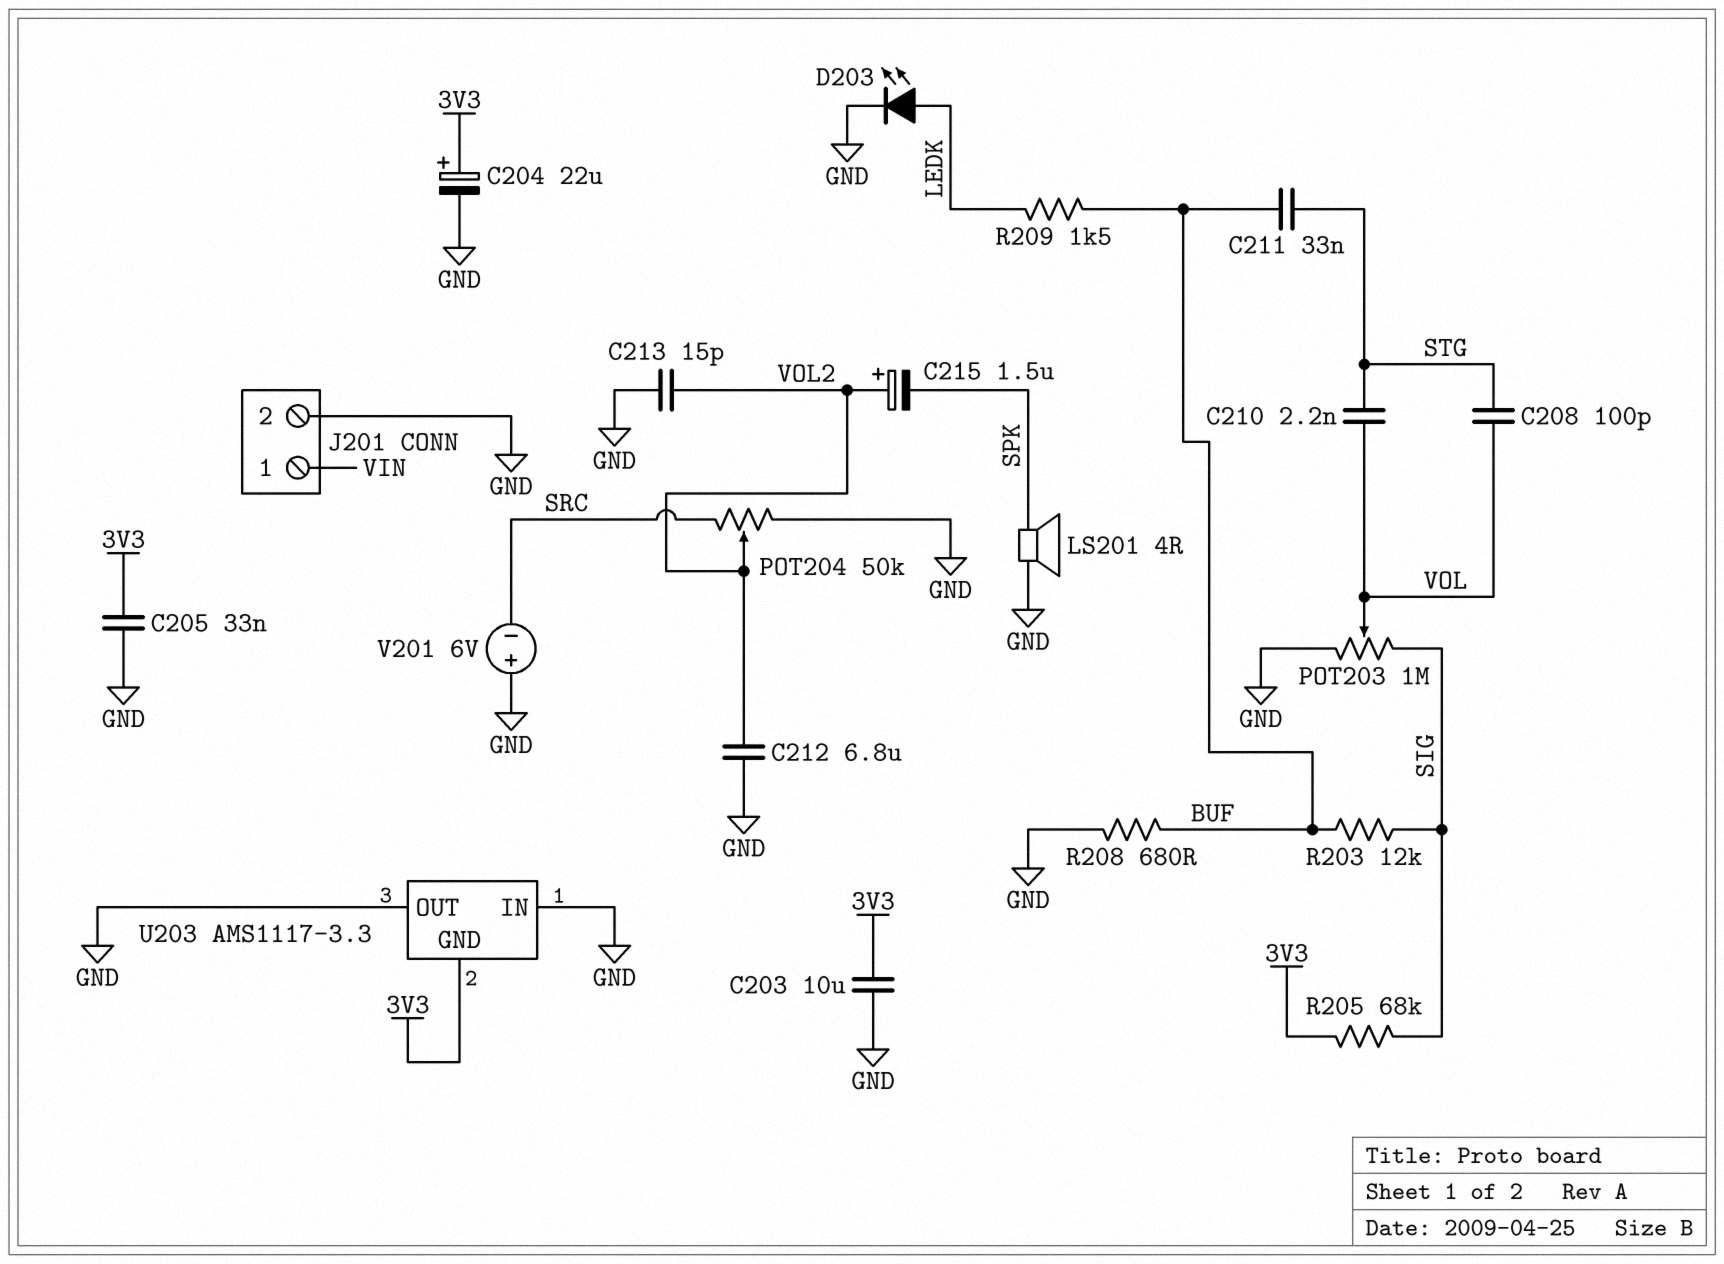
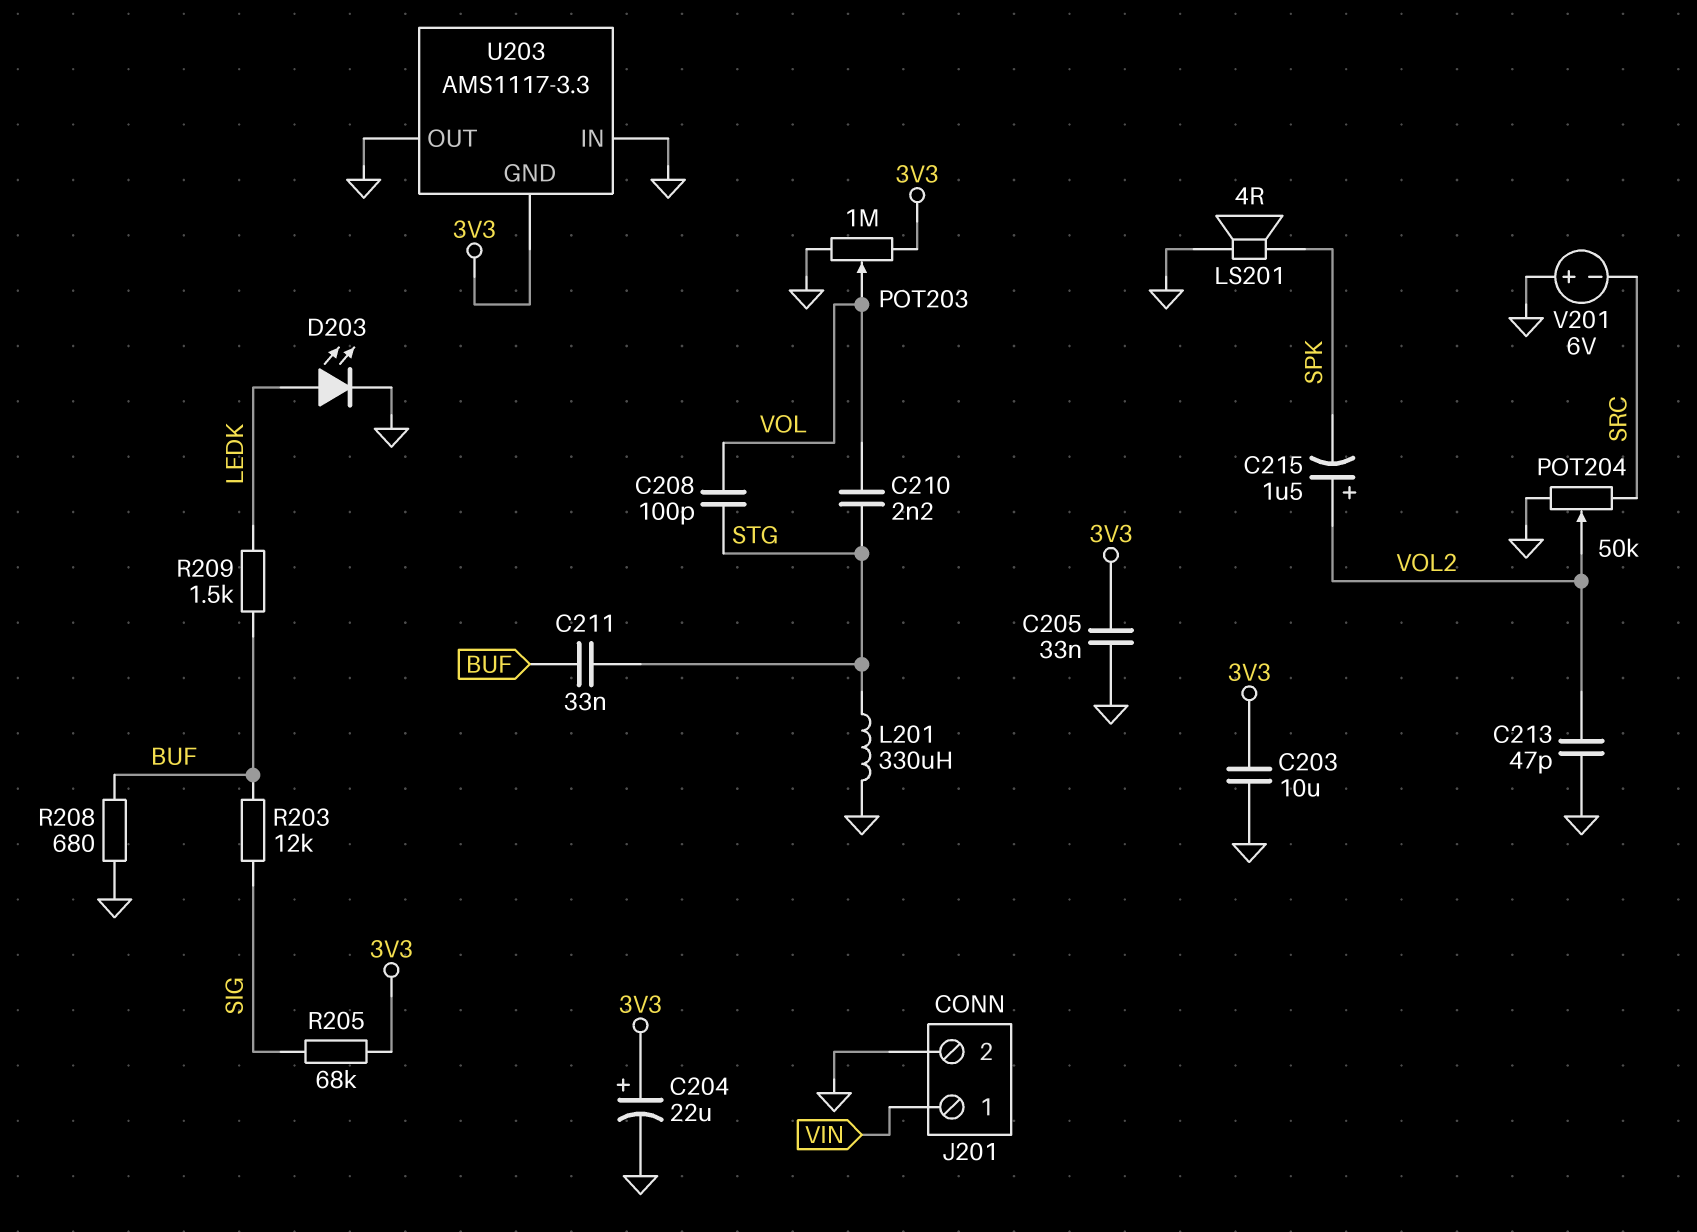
C212: 6.8uF (GND, VOL2) -> none
C213: 15pF (GND, VOL2) -> 47pF (GND, VOL2)
L201: none -> 330uH (GND, STG)
POT203: 1M (GND, SIG, wiper VOL) -> 1M (3V3, GND, wiper VOL)

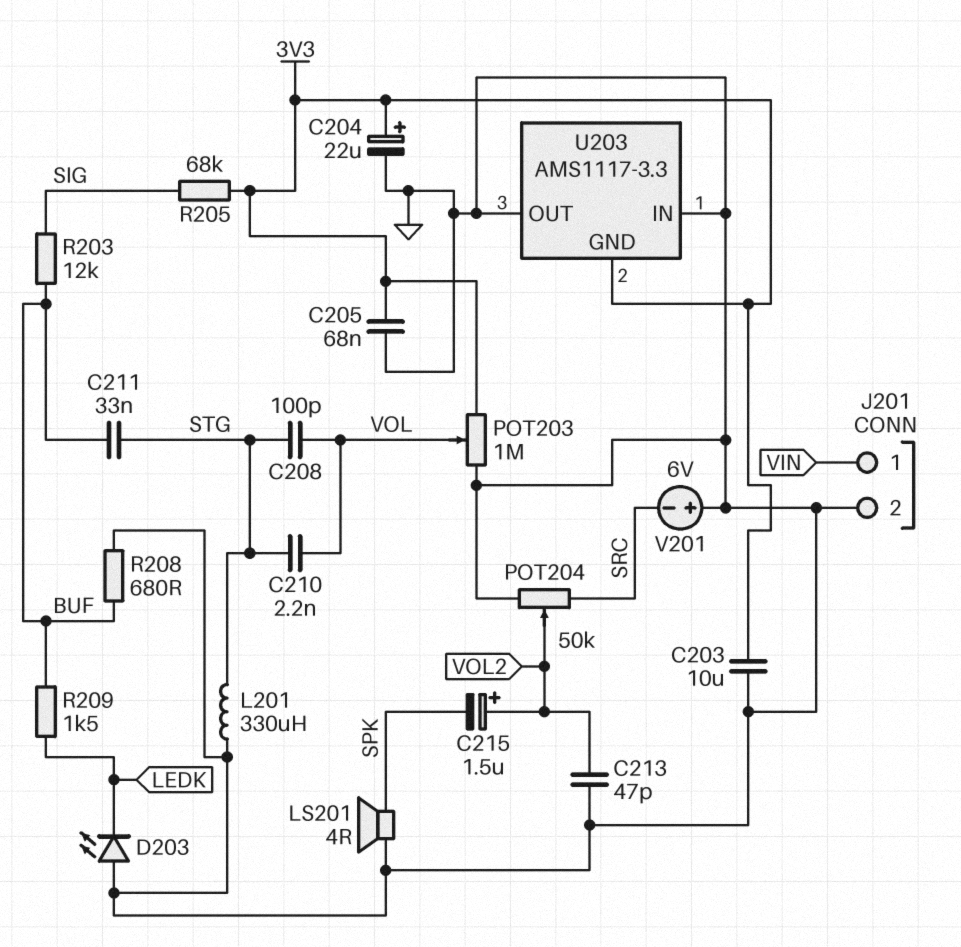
C205: 33nF (3V3, GND) -> 68nF (3V3, GND)
D203: LED (A LEDK, K GND) -> LED (A GND, K LEDK)

